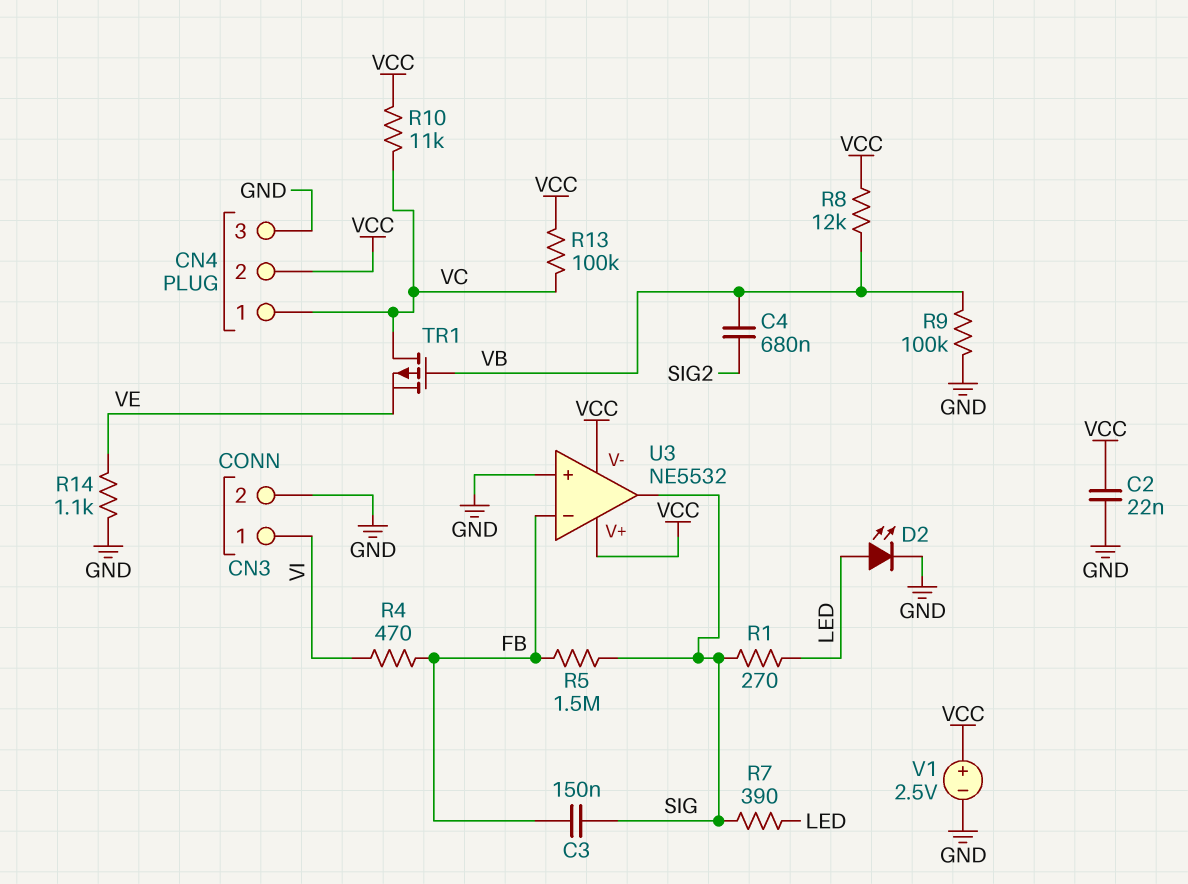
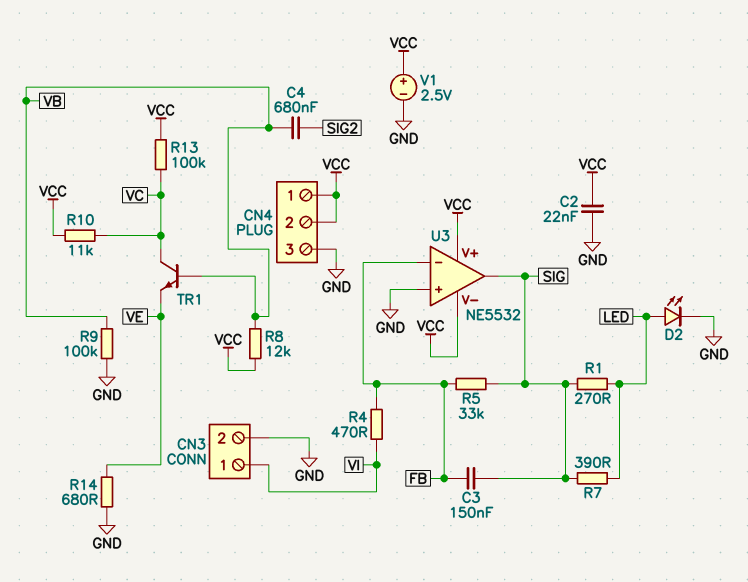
CN4 pin 1: VC -> VCC
R5: 1.5M (FB, SIG) -> 33k (FB, SIG)
R14: 1.1k (GND, VE) -> 680 (GND, VE)
TR1: PMOS (G VB, D VC, S VE) -> NPN (B VB, C VC, E VE)

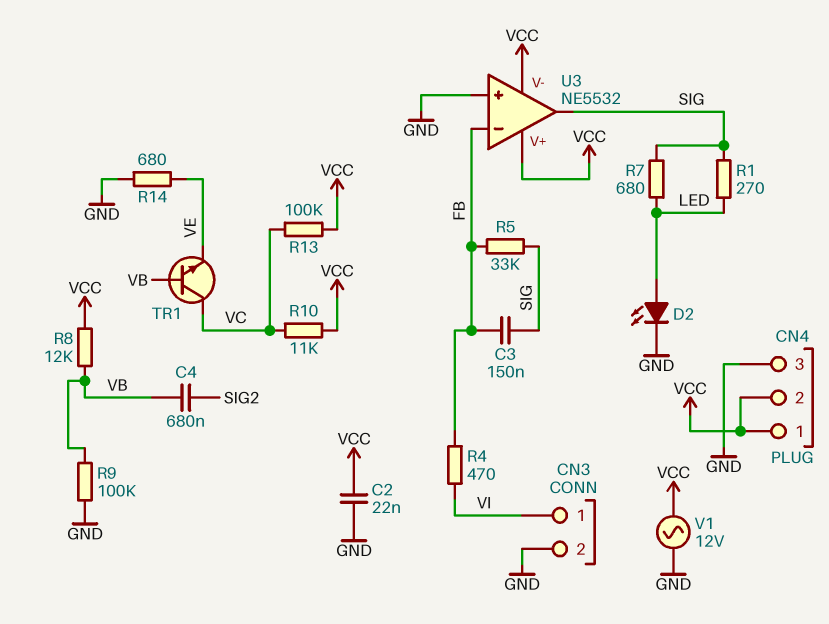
R7: 390 (LED, SIG) -> 680 (LED, SIG)
V1: 2.5V (plus VCC, minus GND) -> AC 12V (GND, VCC)

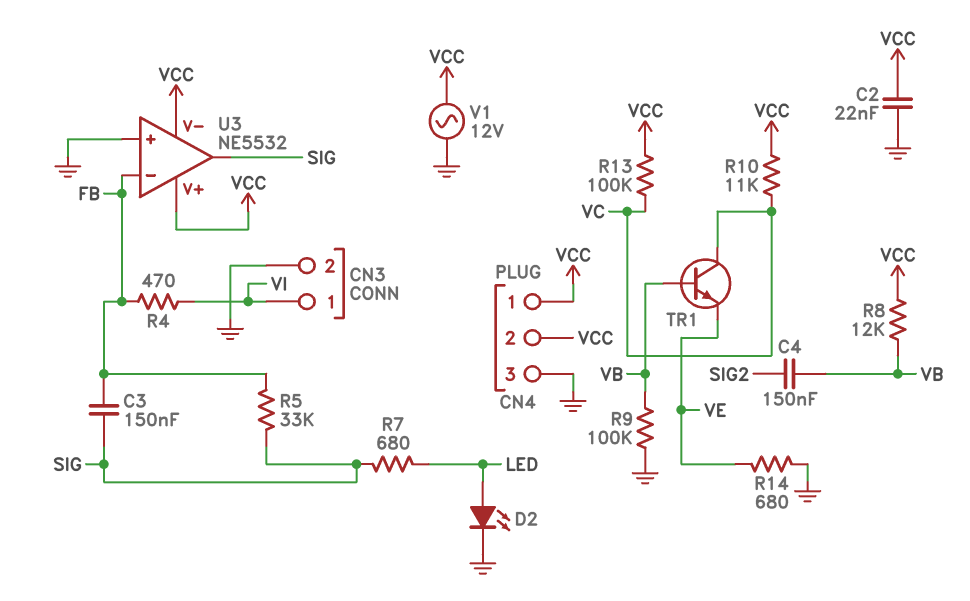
C4: 680nF (SIG2, VB) -> 150nF (SIG2, VB)
R1: 270 (LED, SIG) -> none

